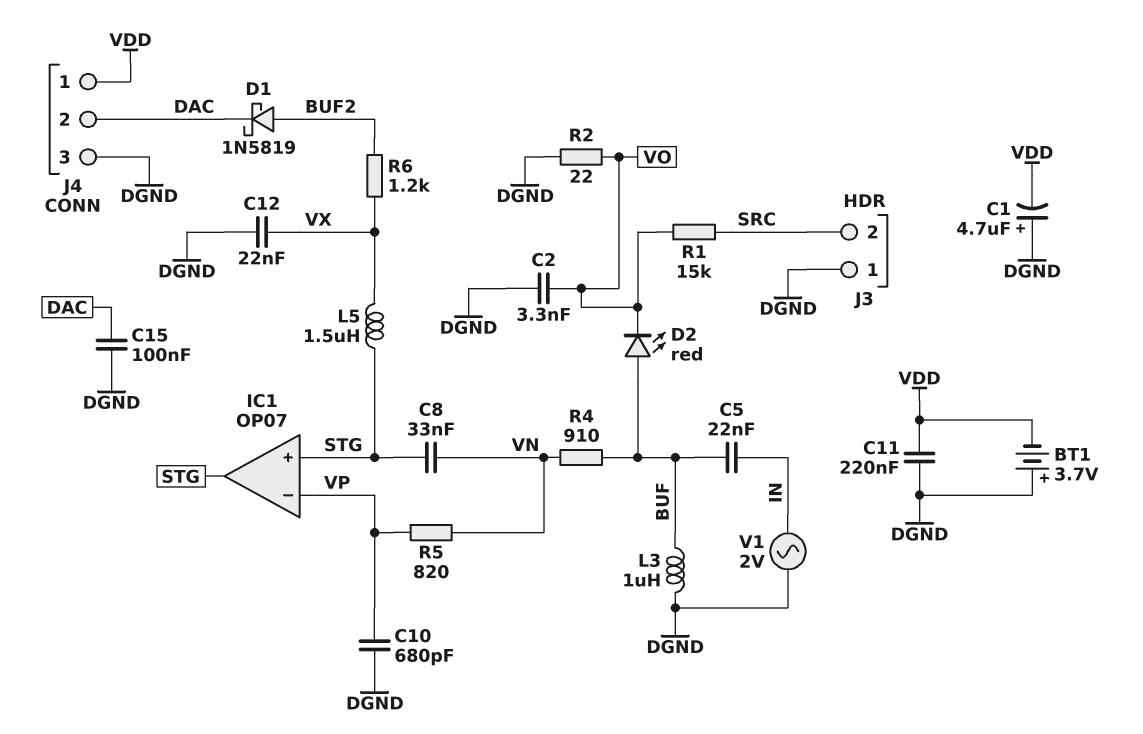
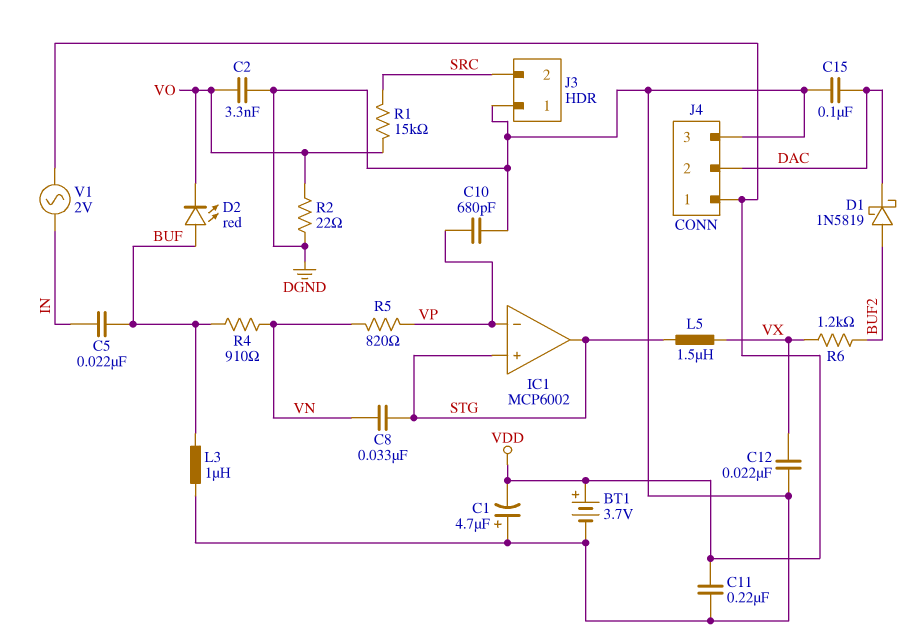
BT1: 3.7V (plus DGND, minus VDD) -> 3.7V (plus VDD, minus DGND)
IC1: OP07 -> MCP6002
V1: AC 2V (DGND, IN) -> AC 2V (IN, VDD)

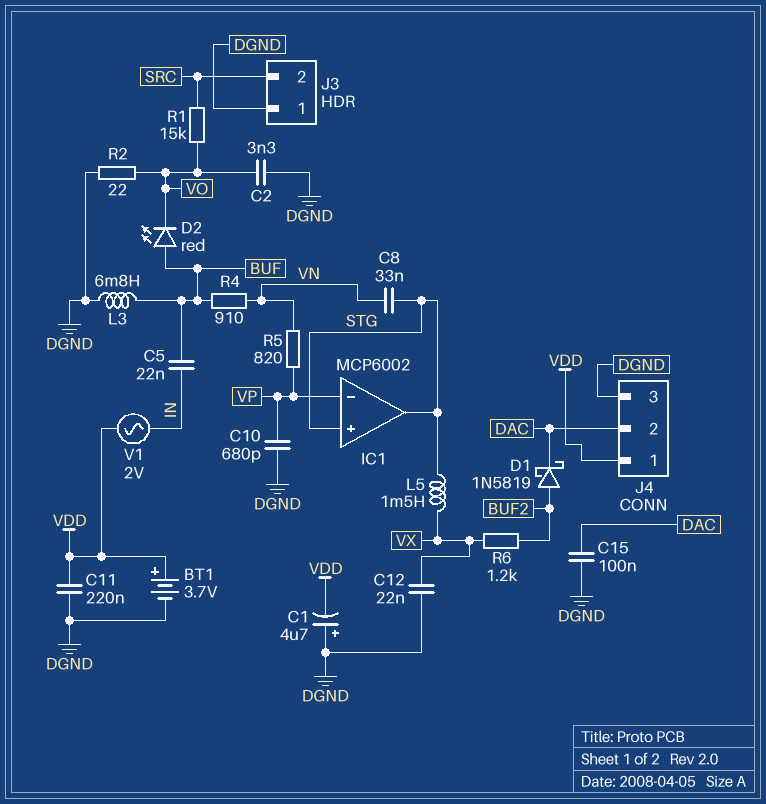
L3: 1uH (BUF, DGND) -> 6.8mH (BUF, DGND)
L5: 1.5uH (STG, VX) -> 1.5mH (STG, VX)

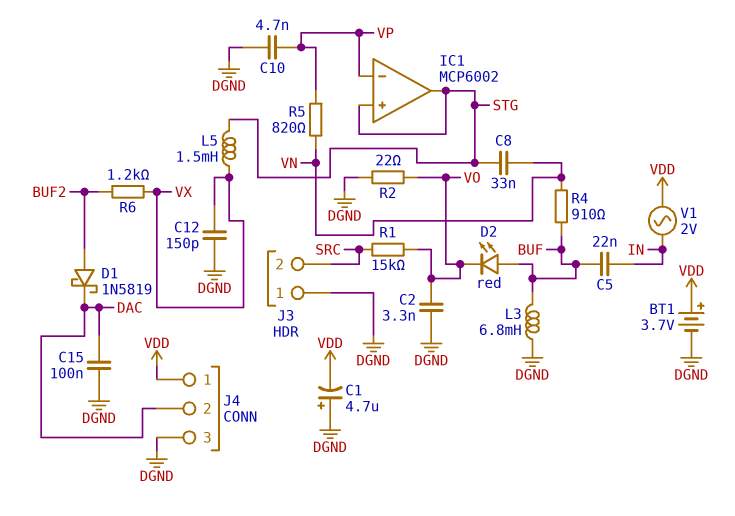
C10: 680pF (DGND, VP) -> 4.7nF (DGND, VP)
C11: 220nF (DGND, VDD) -> none
C12: 22nF (DGND, VX) -> 150pF (DGND, VX)

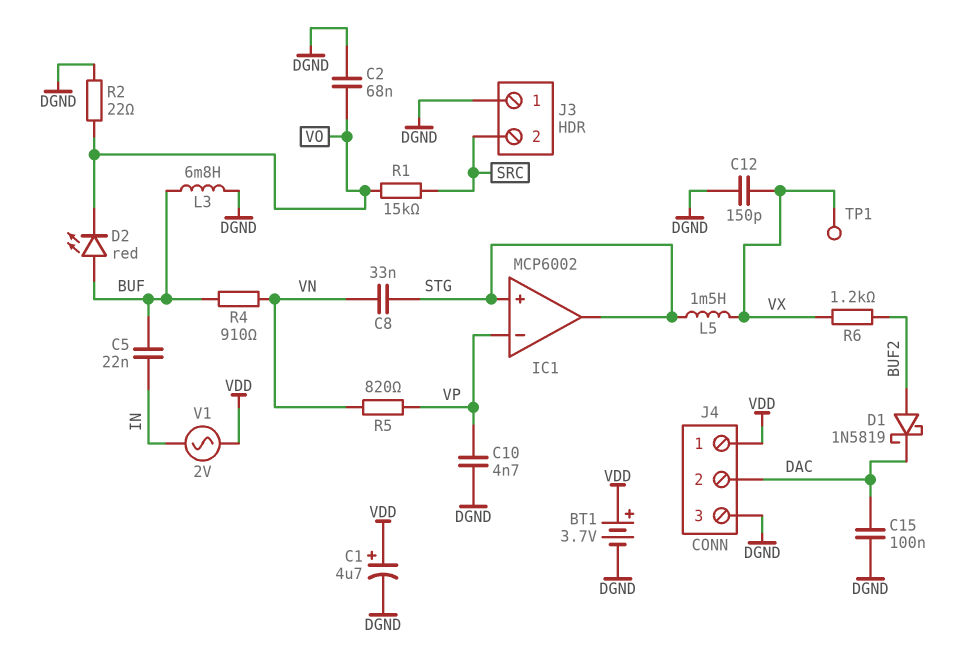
C1: 4.7uF (plus DGND, minus VDD) -> 4.7uF (plus VDD, minus DGND)
C2: 3.3nF (DGND, VO) -> 68nF (DGND, VO)
TP1: none -> test point (VX)

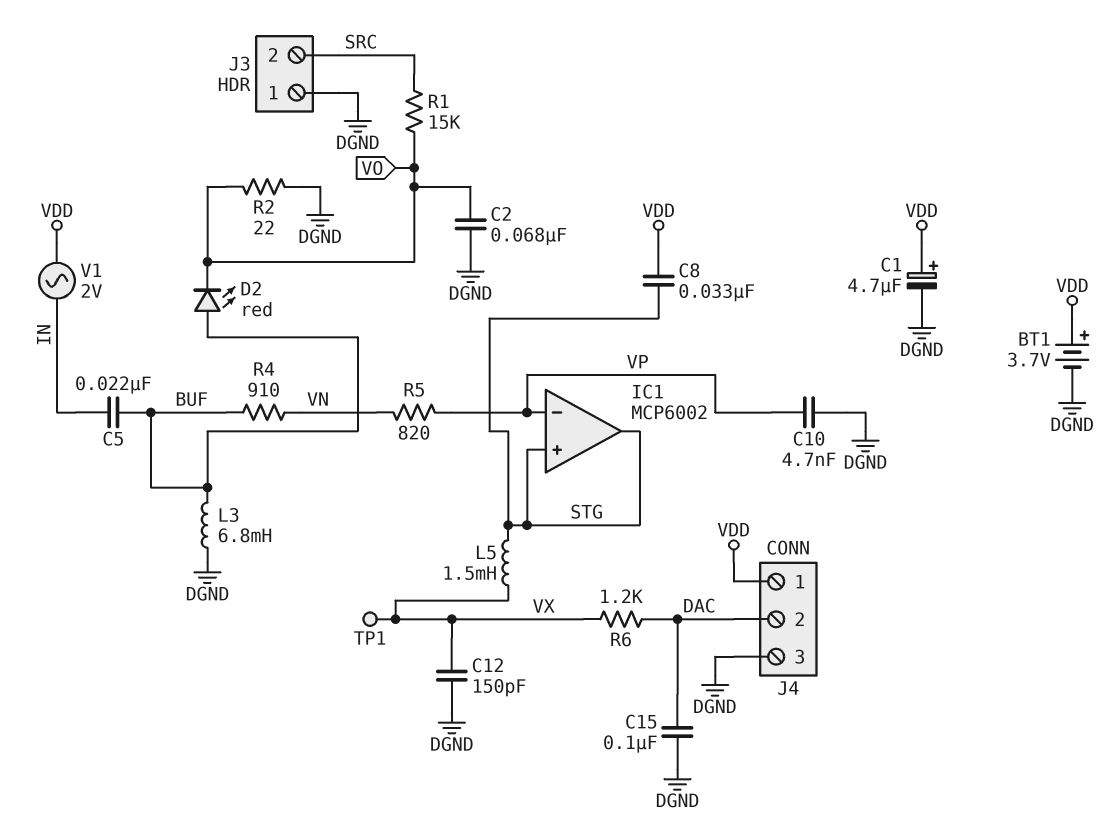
C8: 33nF (STG, VN) -> 33nF (STG, VDD)
D1: schottky 1N5819 (A BUF2, K DAC) -> none
R6: 1.2k (BUF2, VX) -> 1.2k (DAC, VX)

